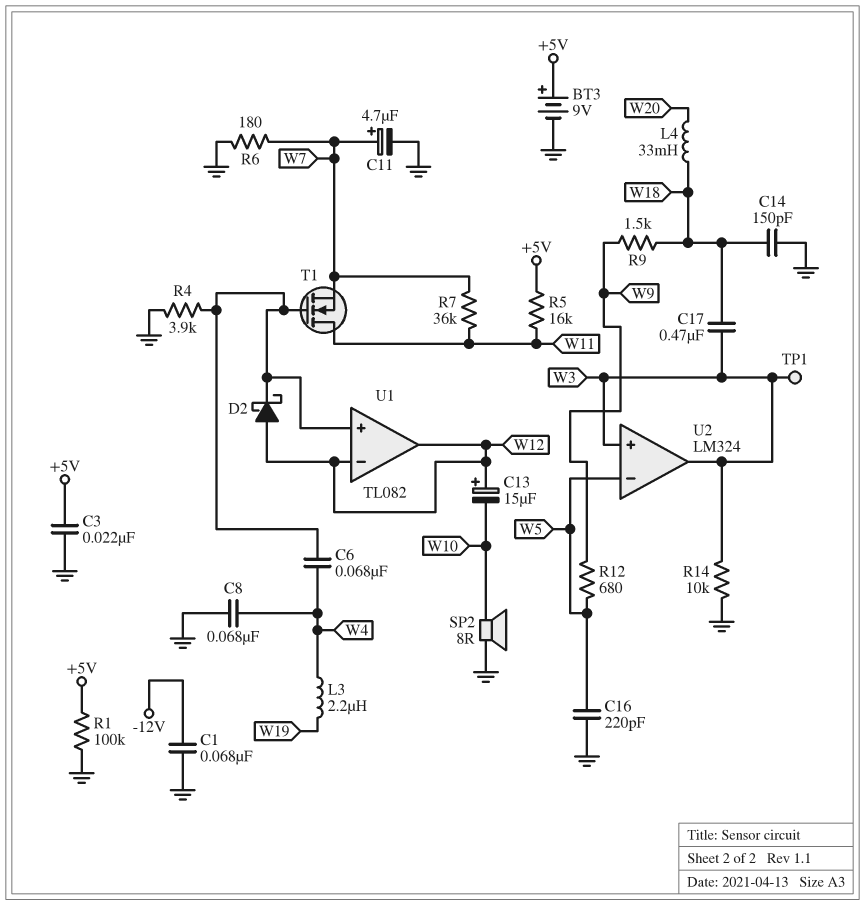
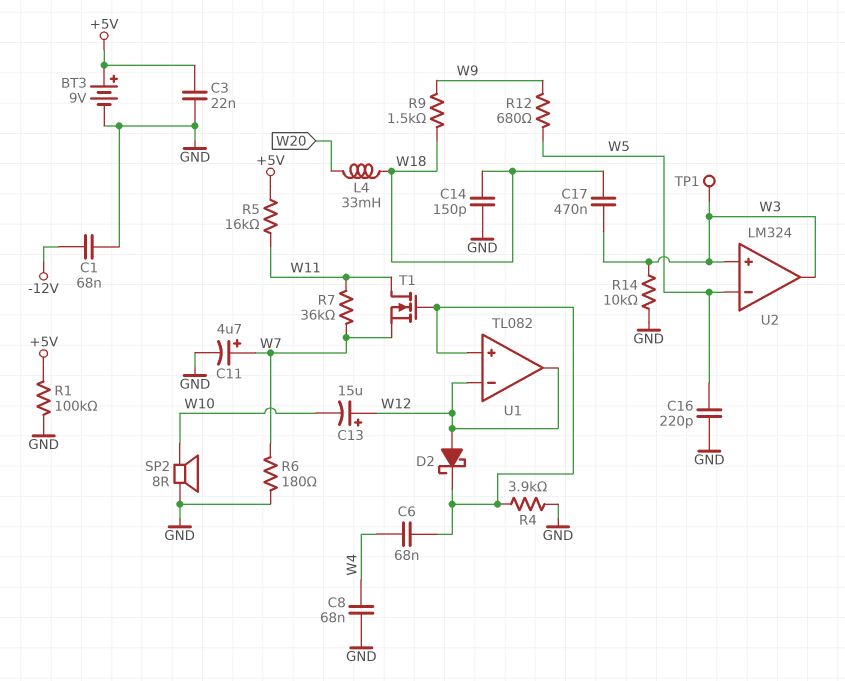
L3: 2.2uH (W4, W19) -> none

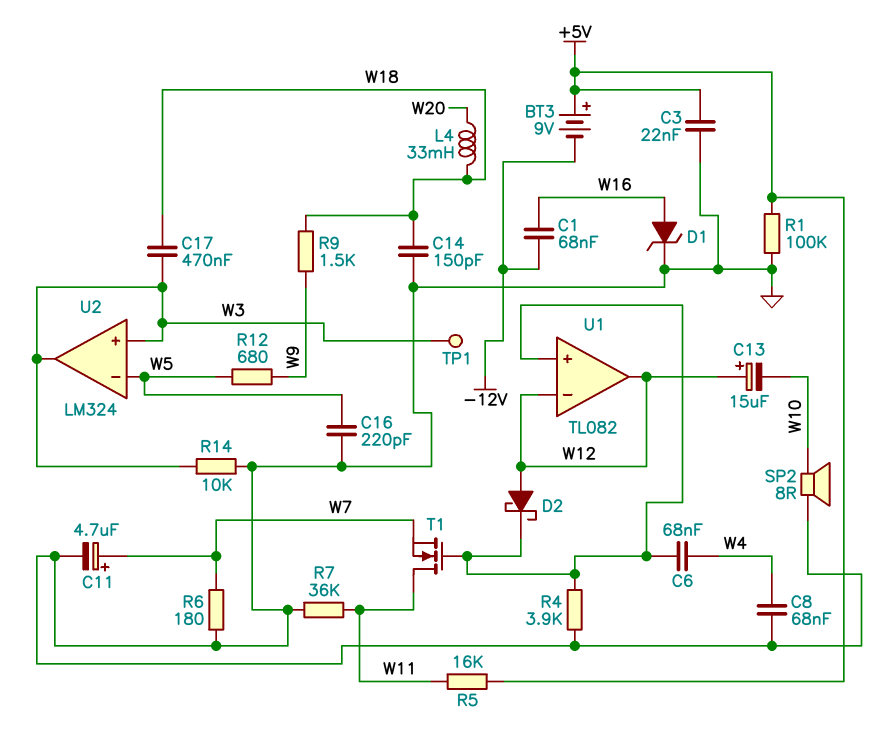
BT3: 9V (plus +5V, minus GND) -> 9V (plus +5V, minus -12V)
C1: 68nF (-12V, GND) -> 68nF (-12V, W16)
D1: none -> zener (A W16, K GND)
R7: 36k (W7, W11) -> 36k (GND, W11)

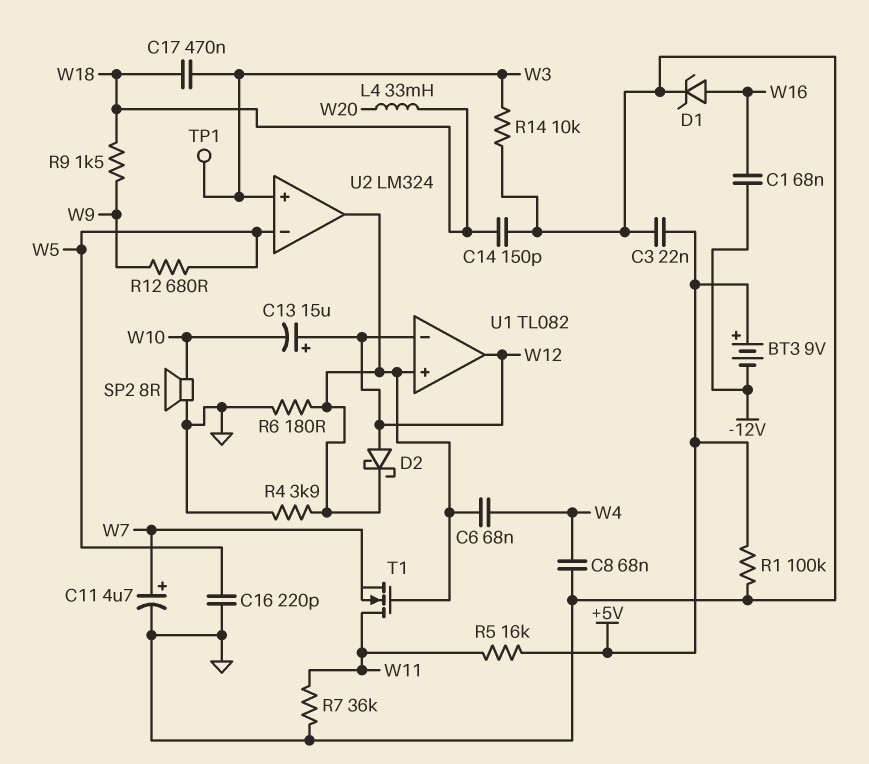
R6: 180 (GND, W7) -> 180 (GND, U1/in+)
U2 pin out: W3 -> U1/in+

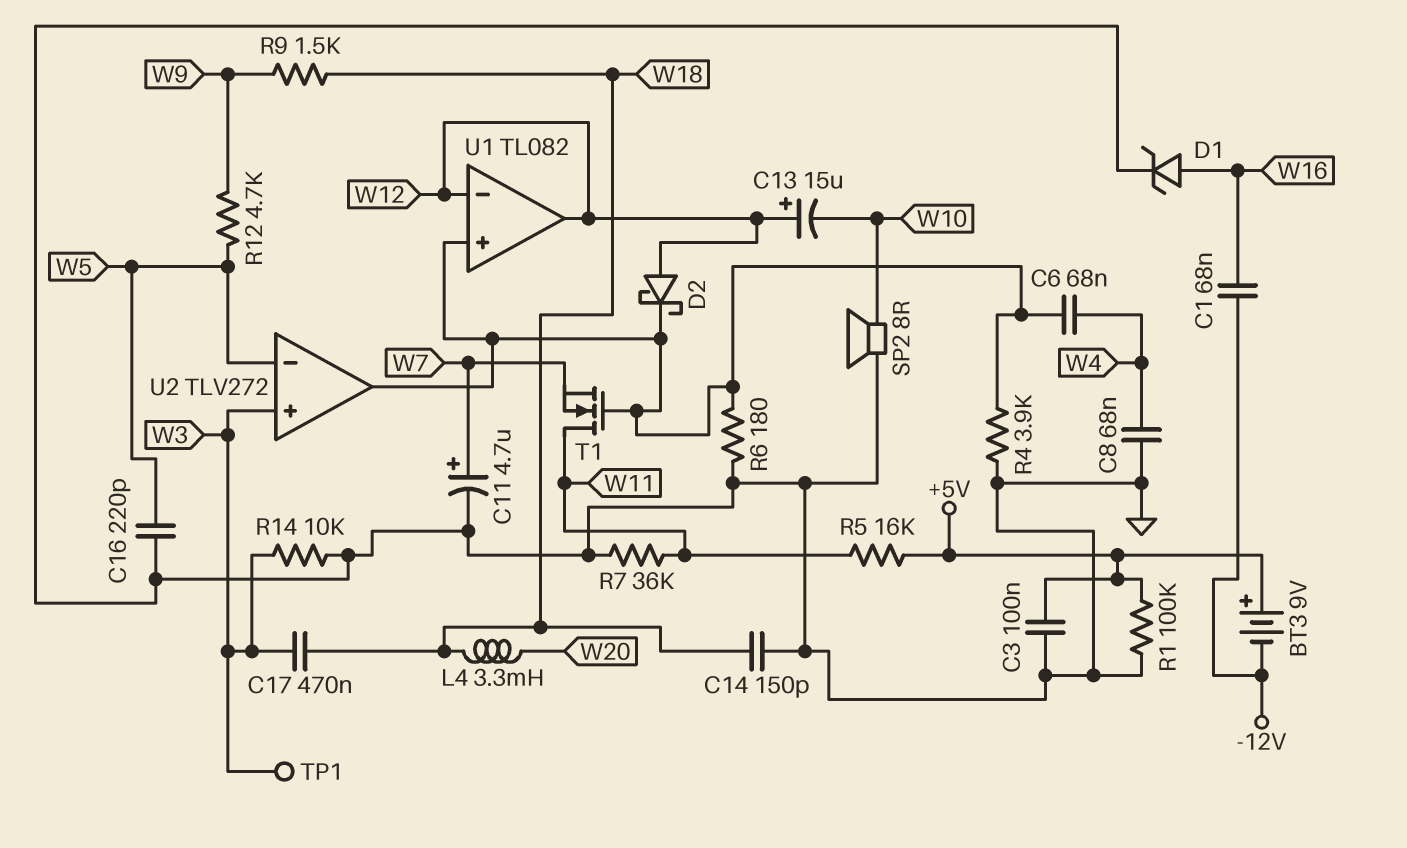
C3: 22nF (+5V, GND) -> 100nF (+5V, GND)
L4: 33mH (W18, W20) -> 3.3mH (W18, W20)
R12: 680 (W5, W9) -> 4.7k (W5, W9)
U2: LM324 -> TLV272

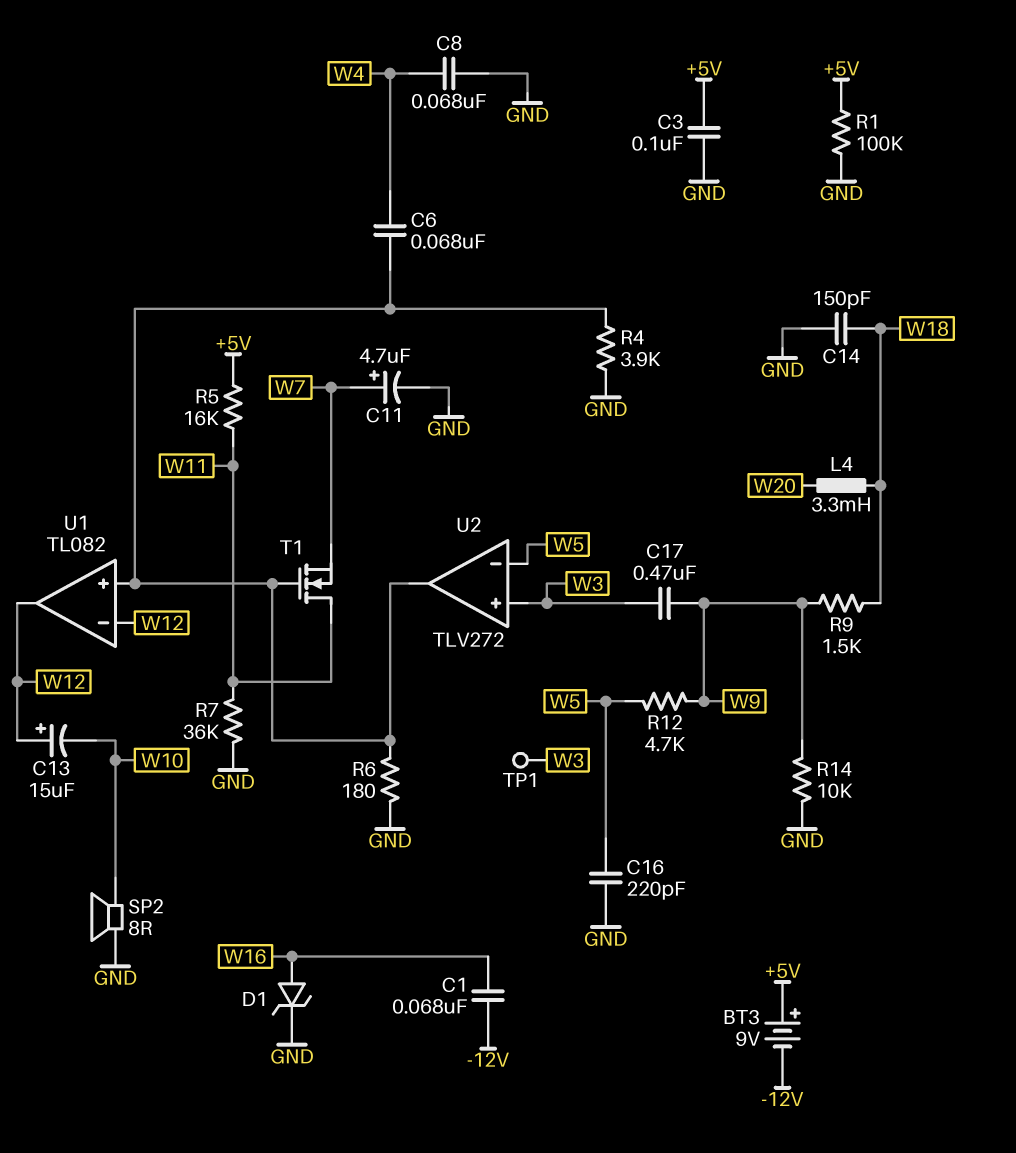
C17: 470nF (W3, W18) -> 470nF (W3, W9)
D2: schottky (A W12, K U1/in+) -> none
R14: 10k (GND, W3) -> 10k (GND, W9)

